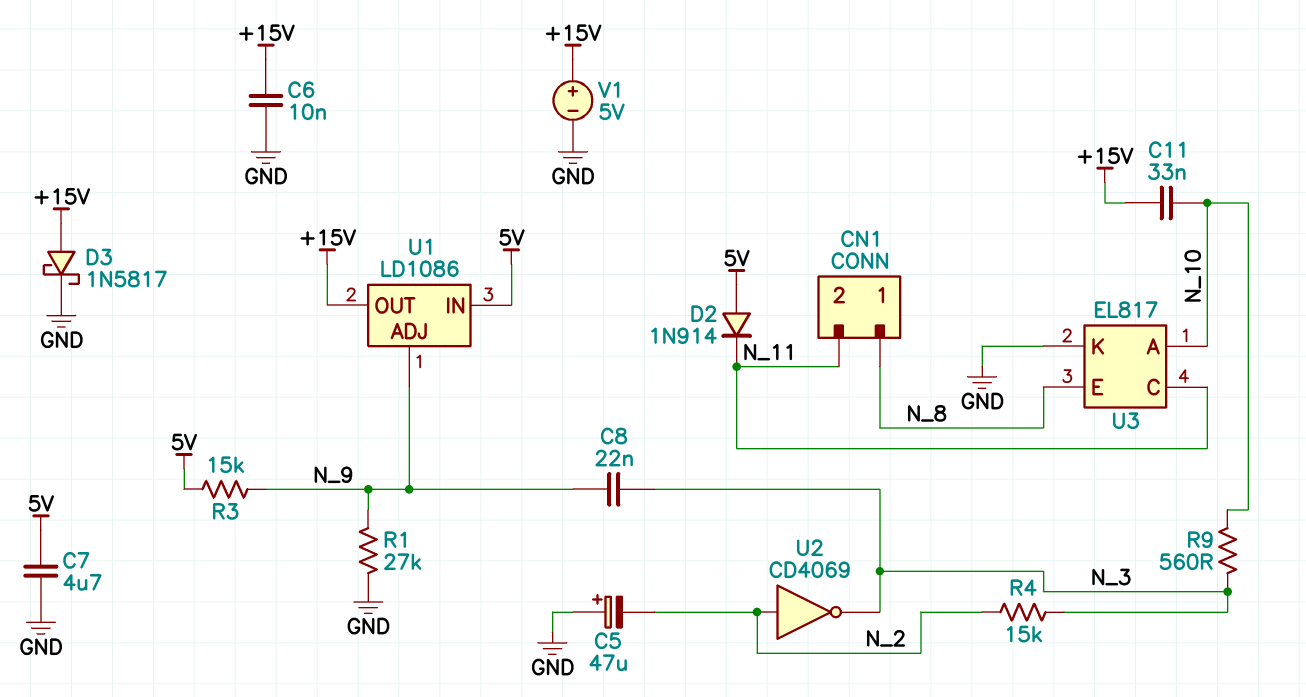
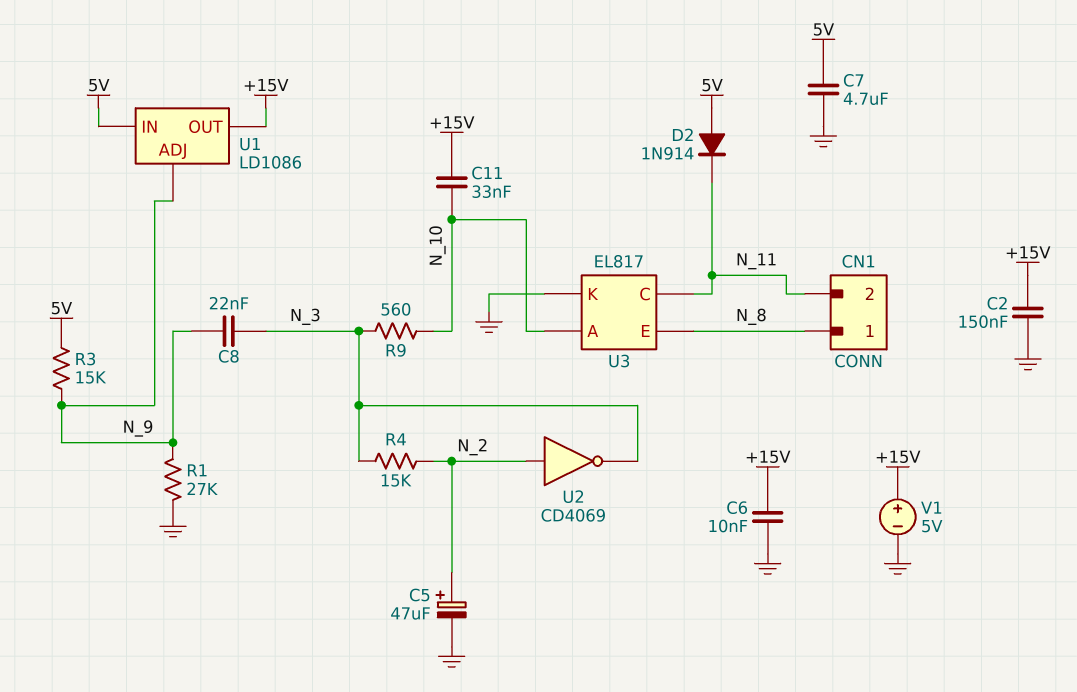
C2: none -> 150nF (+15V, GND)
C5: 47uF (plus GND, minus N_2) -> 47uF (plus N_2, minus GND)
D3: schottky 1N5817 (A +15V, K GND) -> none

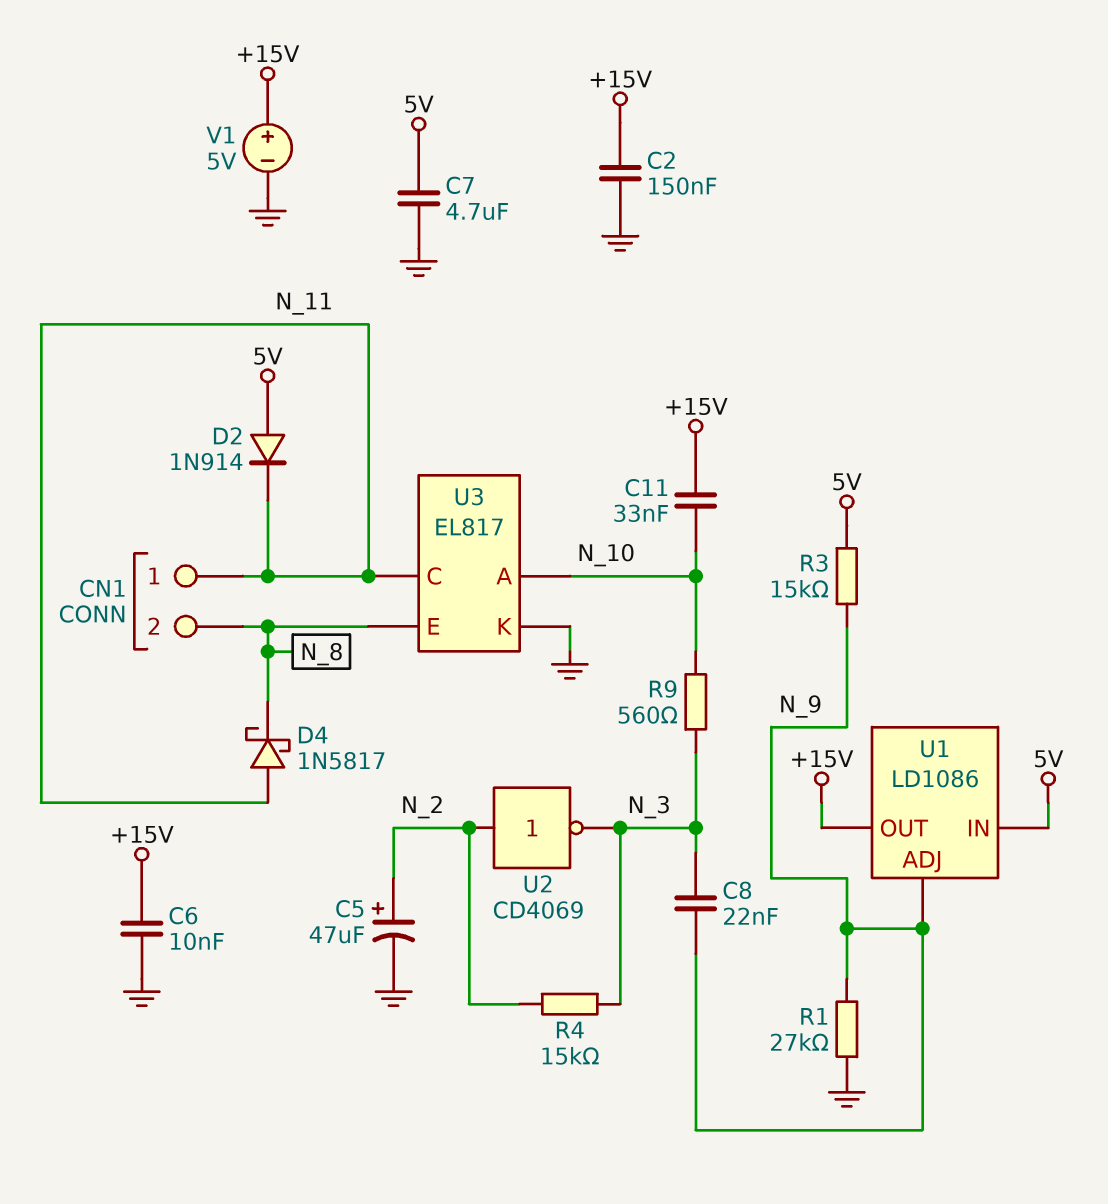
CN1 pin 1: N_8 -> N_11
CN1 pin 2: N_11 -> N_8
D4: none -> schottky 1N5817 (A N_11, K N_8)

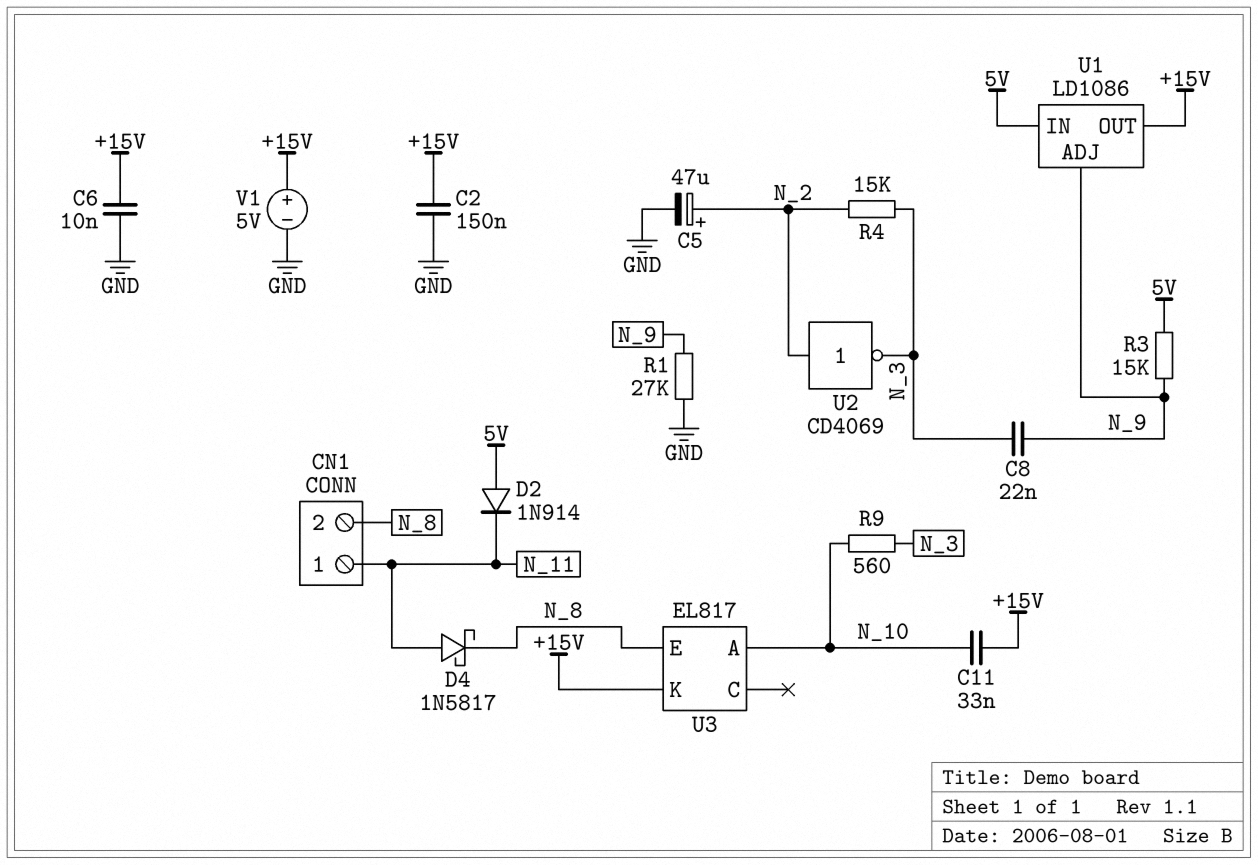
C7: 4.7uF (5V, GND) -> none
U3 pin C: N_11 -> none
U3 pin K: GND -> +15V

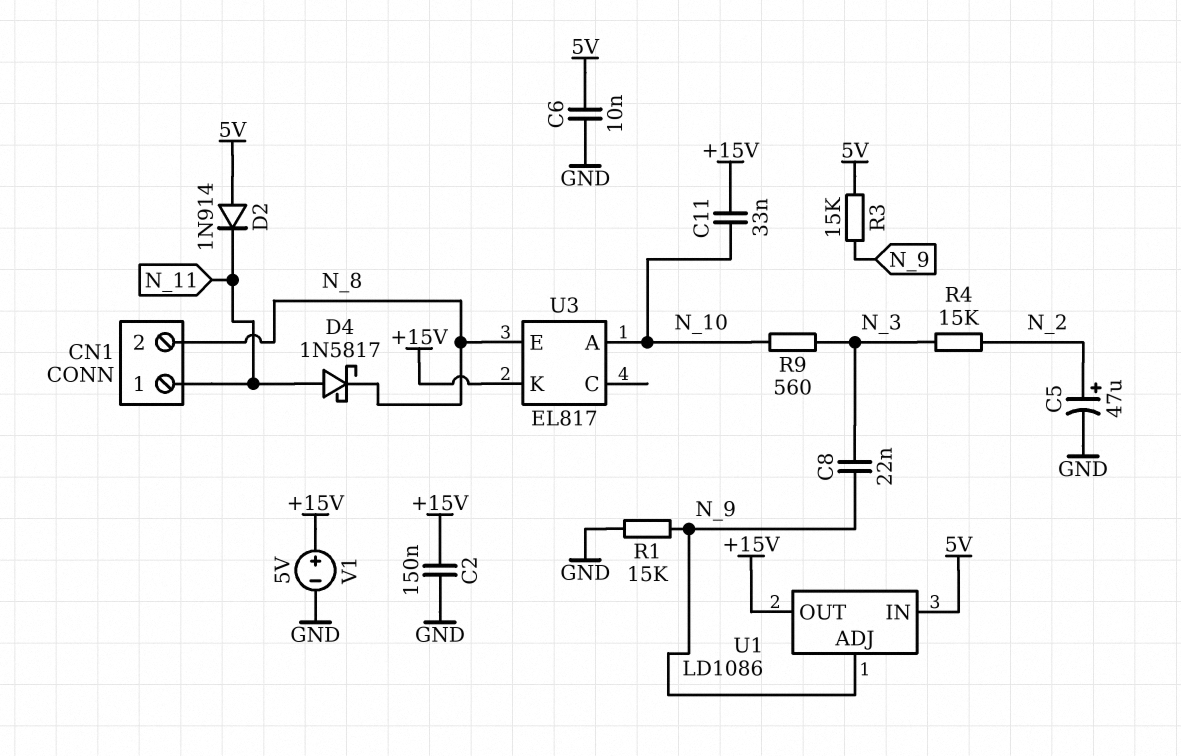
C6: 10nF (+15V, GND) -> 10nF (5V, GND)
R1: 27k (GND, N_9) -> 15k (GND, N_9)
U2: NOT CD4069 (in N_2, out N_3) -> none

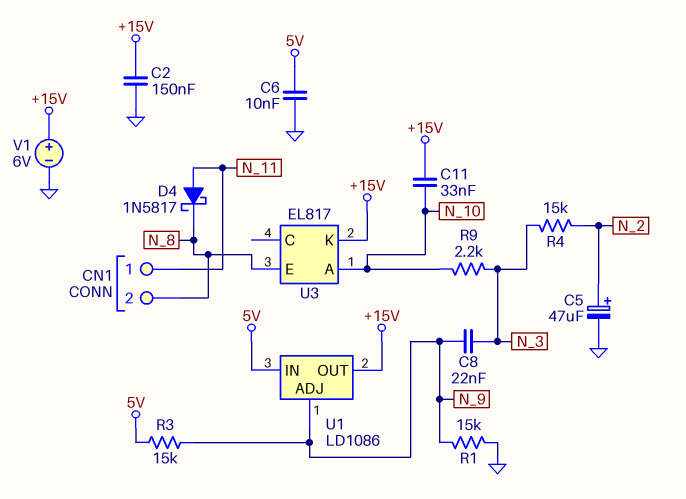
D2: diode 1N914 (A 5V, K N_11) -> none
R9: 560 (N_3, N_10) -> 2.2k (N_3, N_10)
V1: 5V (plus +15V, minus GND) -> 6V (plus +15V, minus GND)

